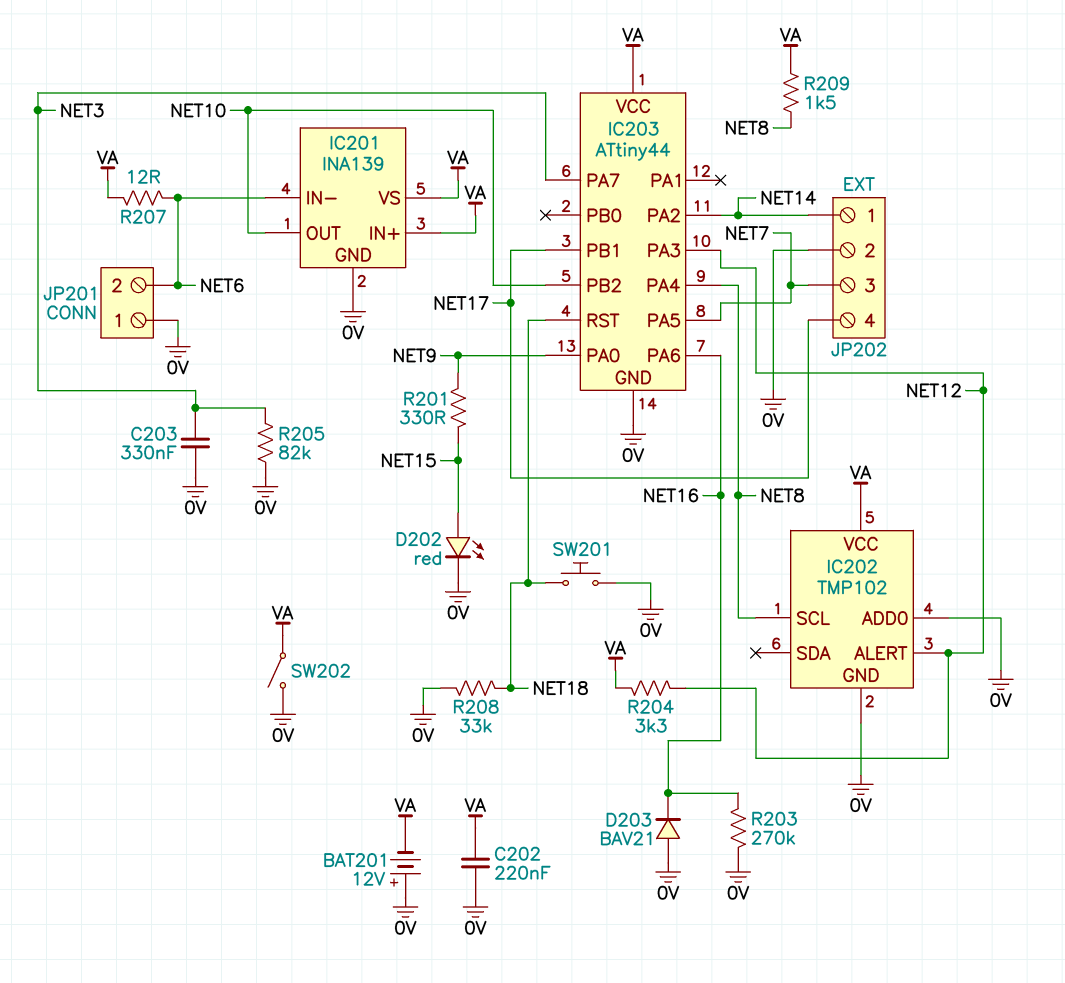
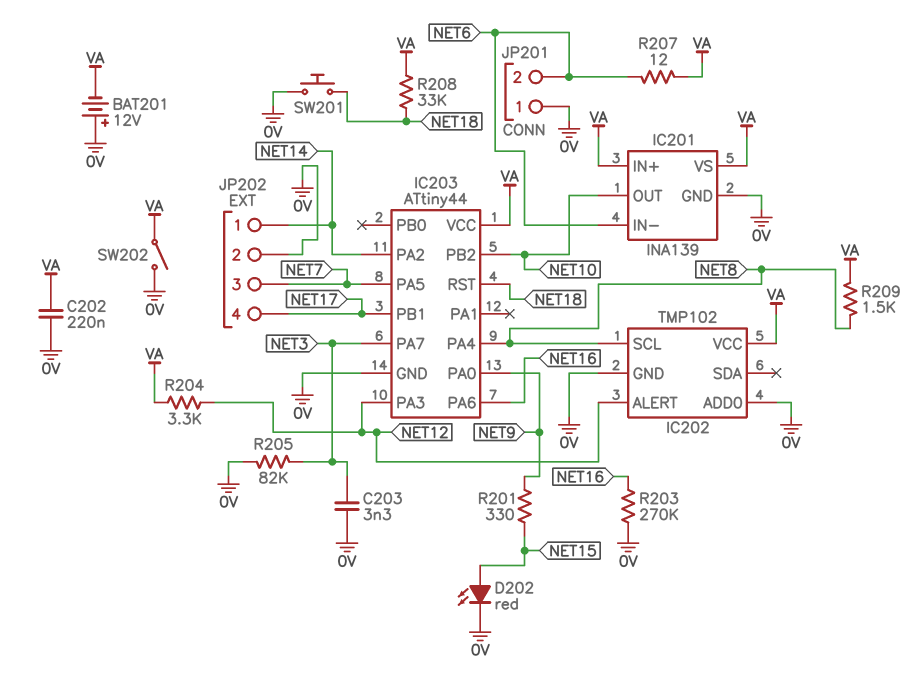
C203: 330nF (0V, NET3) -> 3.3nF (0V, NET3)
D203: diode BAV21 (A 0V, K NET16) -> none
R208: 33k (0V, NET18) -> 33k (NET18, VA)

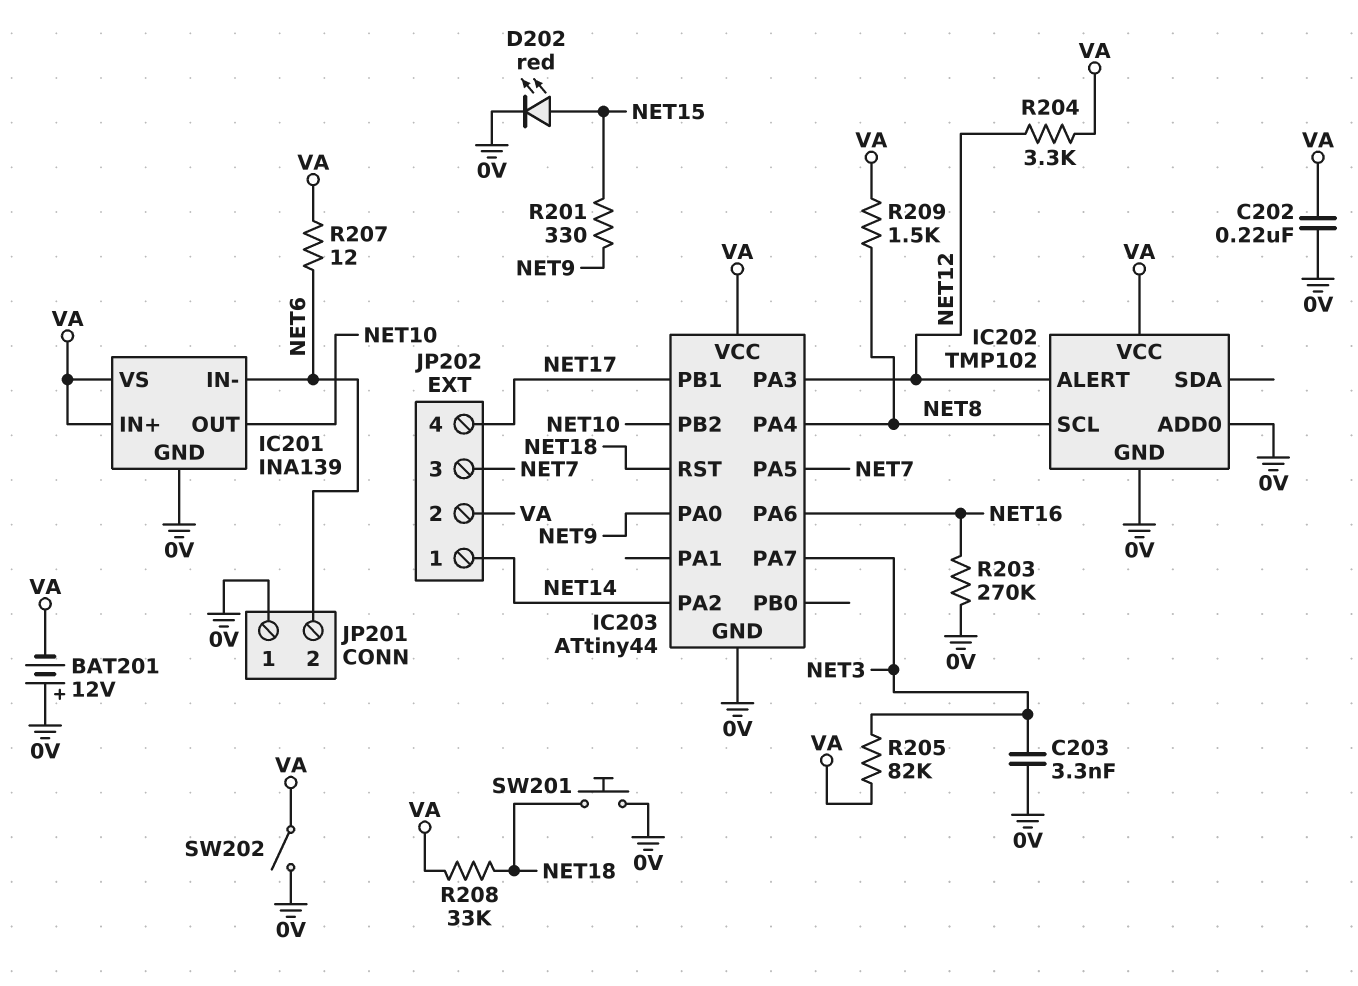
JP202 pin 2: 0V -> VA
R205: 82k (0V, NET3) -> 82k (NET3, VA)

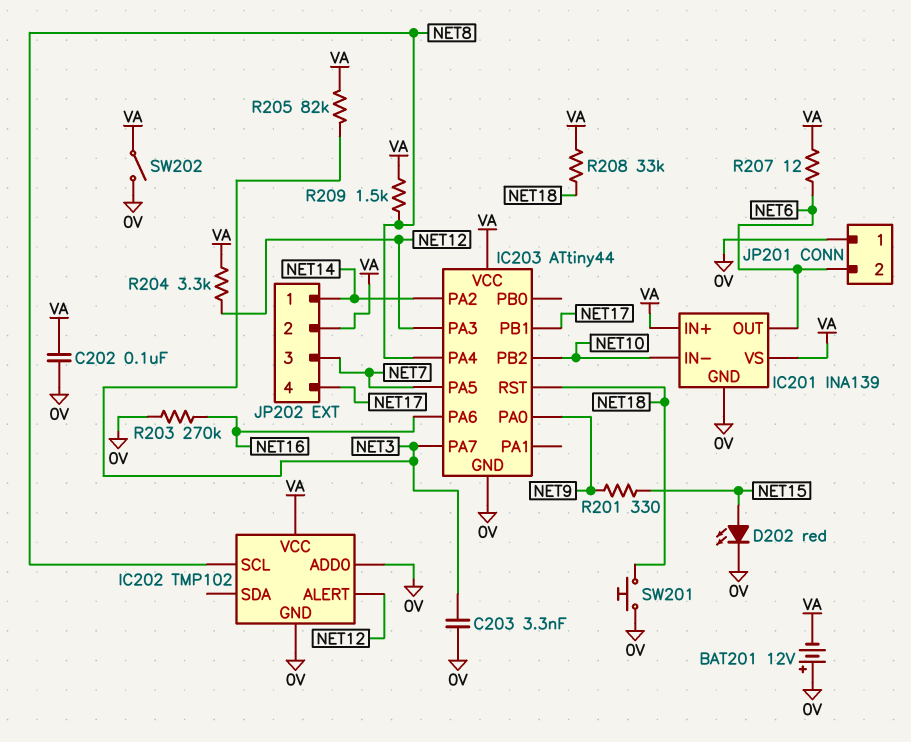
C202: 220nF (0V, VA) -> 100nF (0V, VA)
IC201 pin IN-: NET6 -> NET10
IC201 pin OUT: NET10 -> NET6

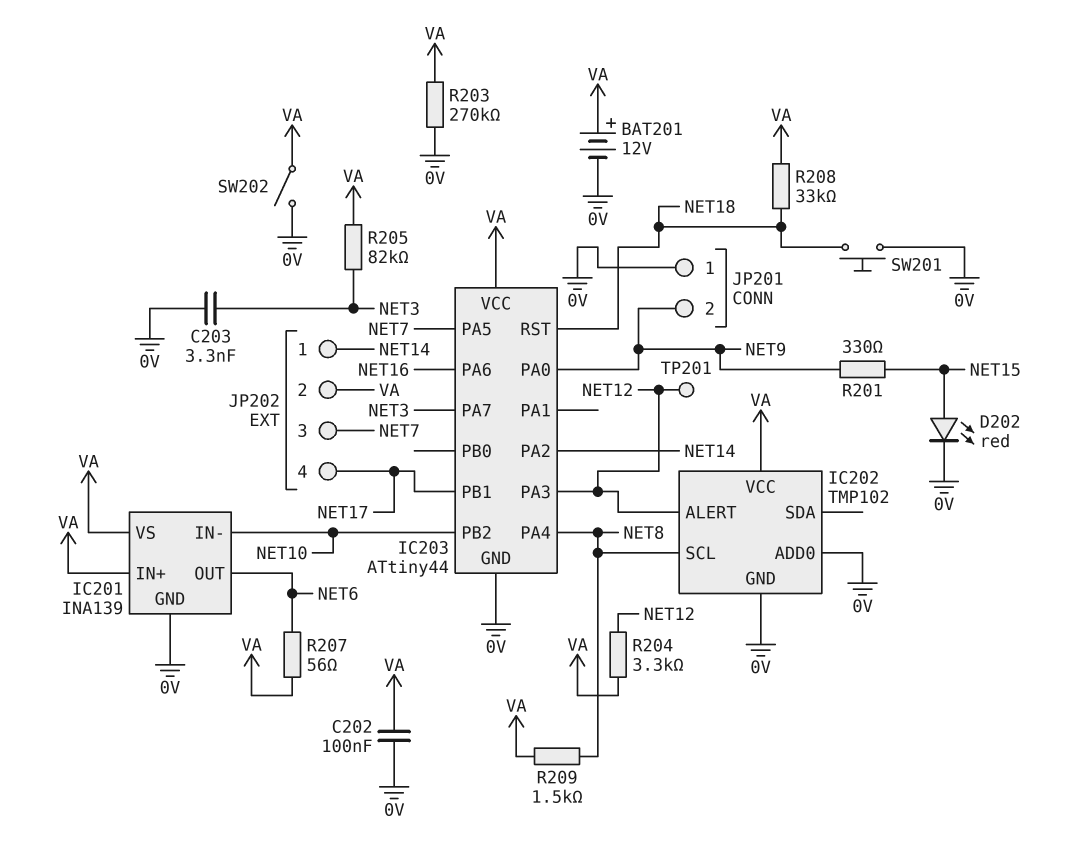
BAT201: 12V (plus 0V, minus VA) -> 12V (plus VA, minus 0V)
JP201 pin 2: NET6 -> NET9
R203: 270k (0V, NET16) -> 270k (0V, VA)
R207: 12 (NET6, VA) -> 56 (NET6, VA)
TP201: none -> test point (NET12)

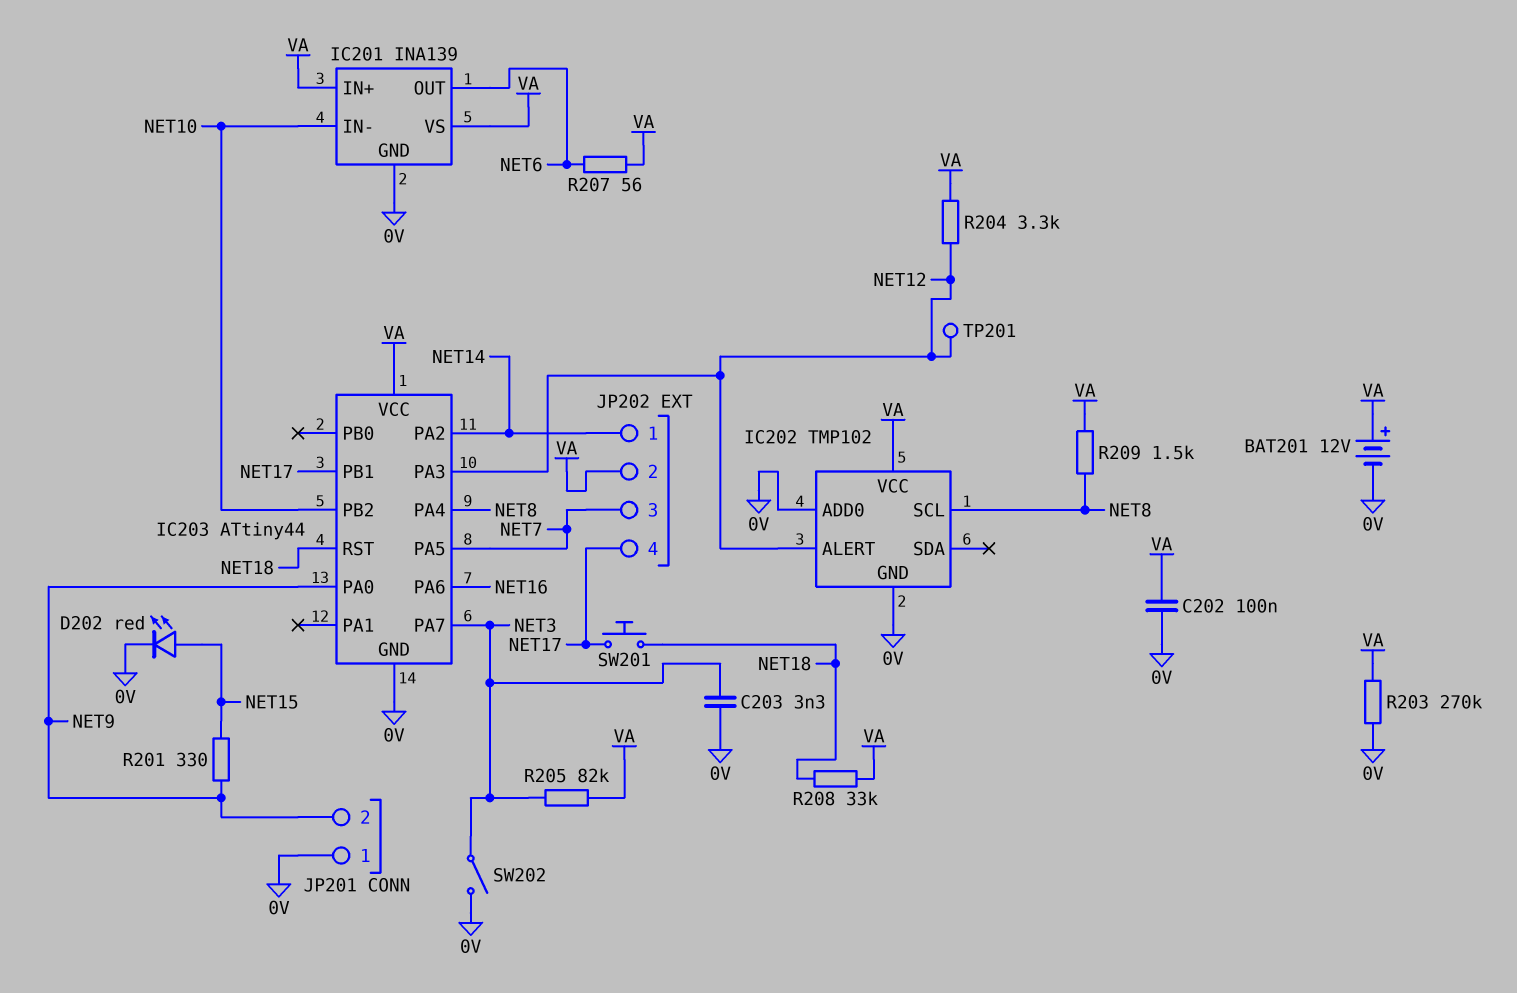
SW201: button (0V, NET18) -> button (NET17, NET18)
SW202: switch (0V, VA) -> switch (0V, NET3)

